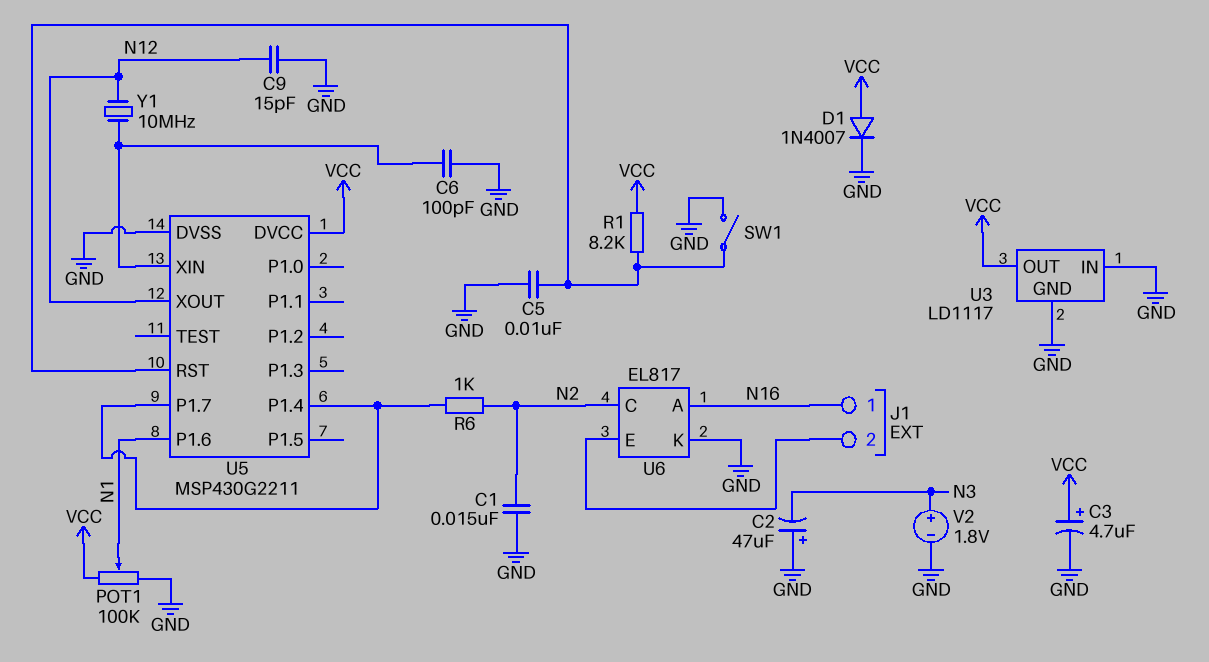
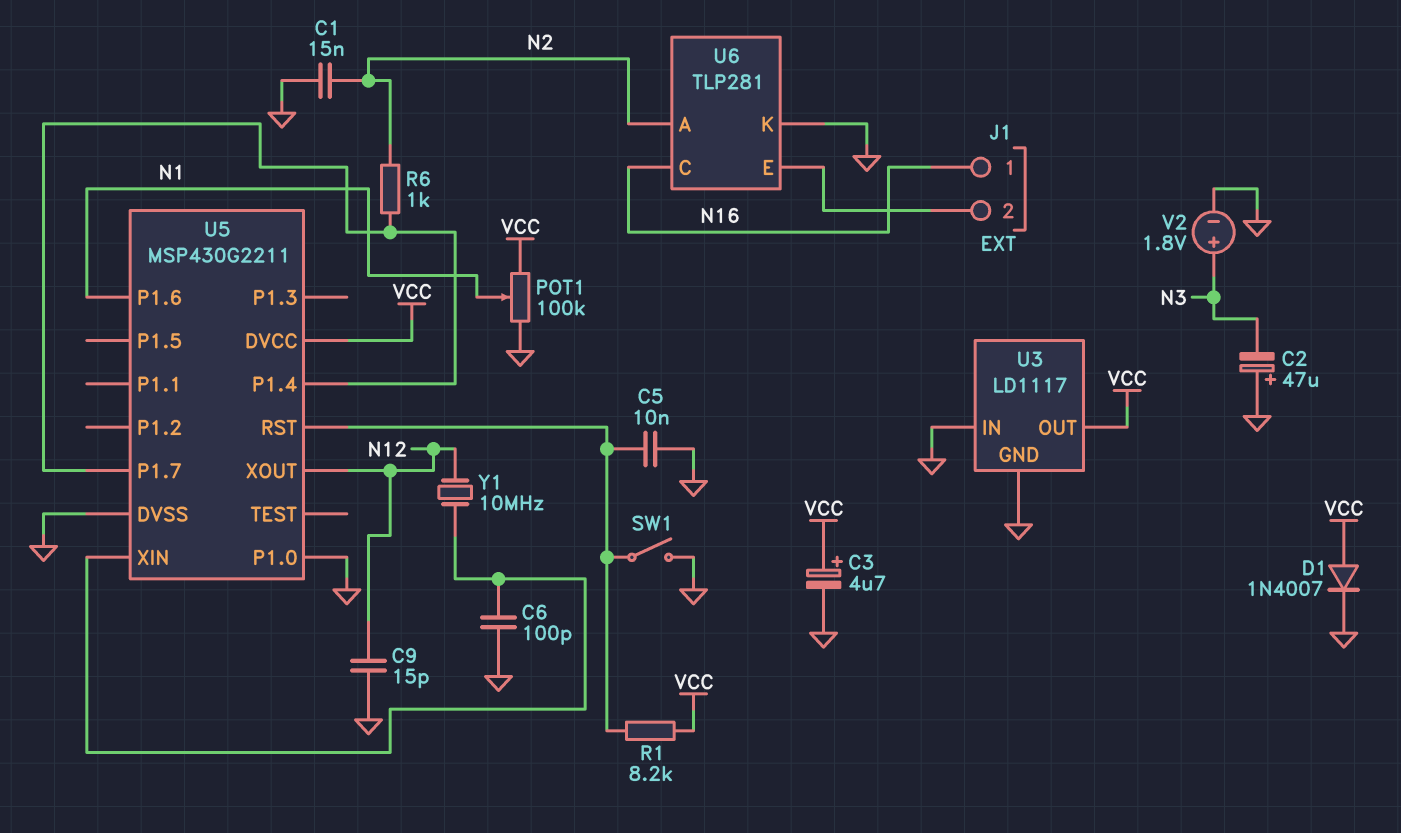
U5 pin P1.0: none -> GND
U6: EL817 -> TLP281
U6 pin A: N16 -> N2
U6 pin C: N2 -> N16

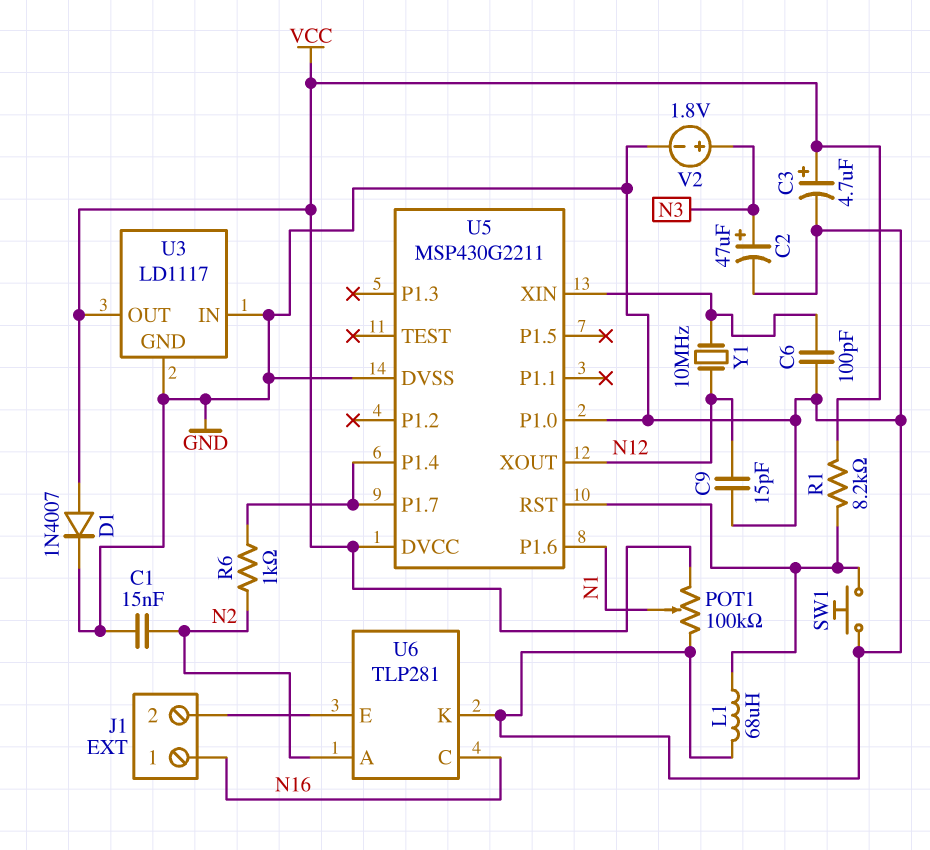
C2: 47uF (plus GND, minus N3) -> 47uF (plus N3, minus GND)
C5: 10nF (GND, U5/RST) -> none
L1: none -> 68uH (GND, U5/RST)
SW1: switch (GND, U5/RST) -> button (GND, U5/RST)

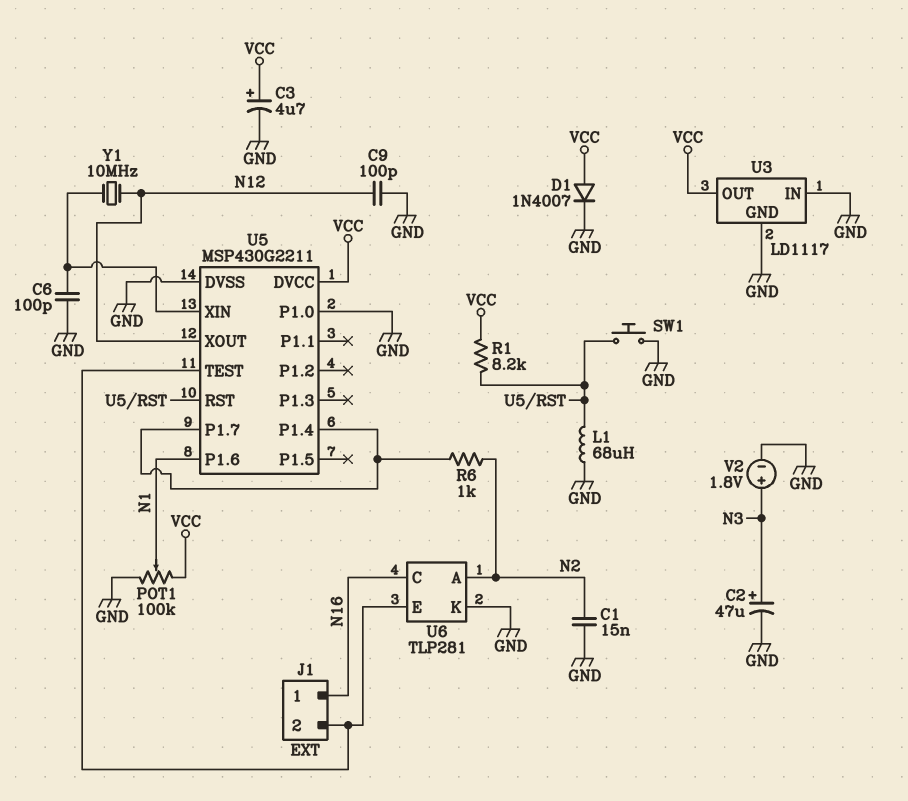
C9: 15pF (GND, N12) -> 100pF (GND, N12)
U5 pin TEST: none -> J1/2

